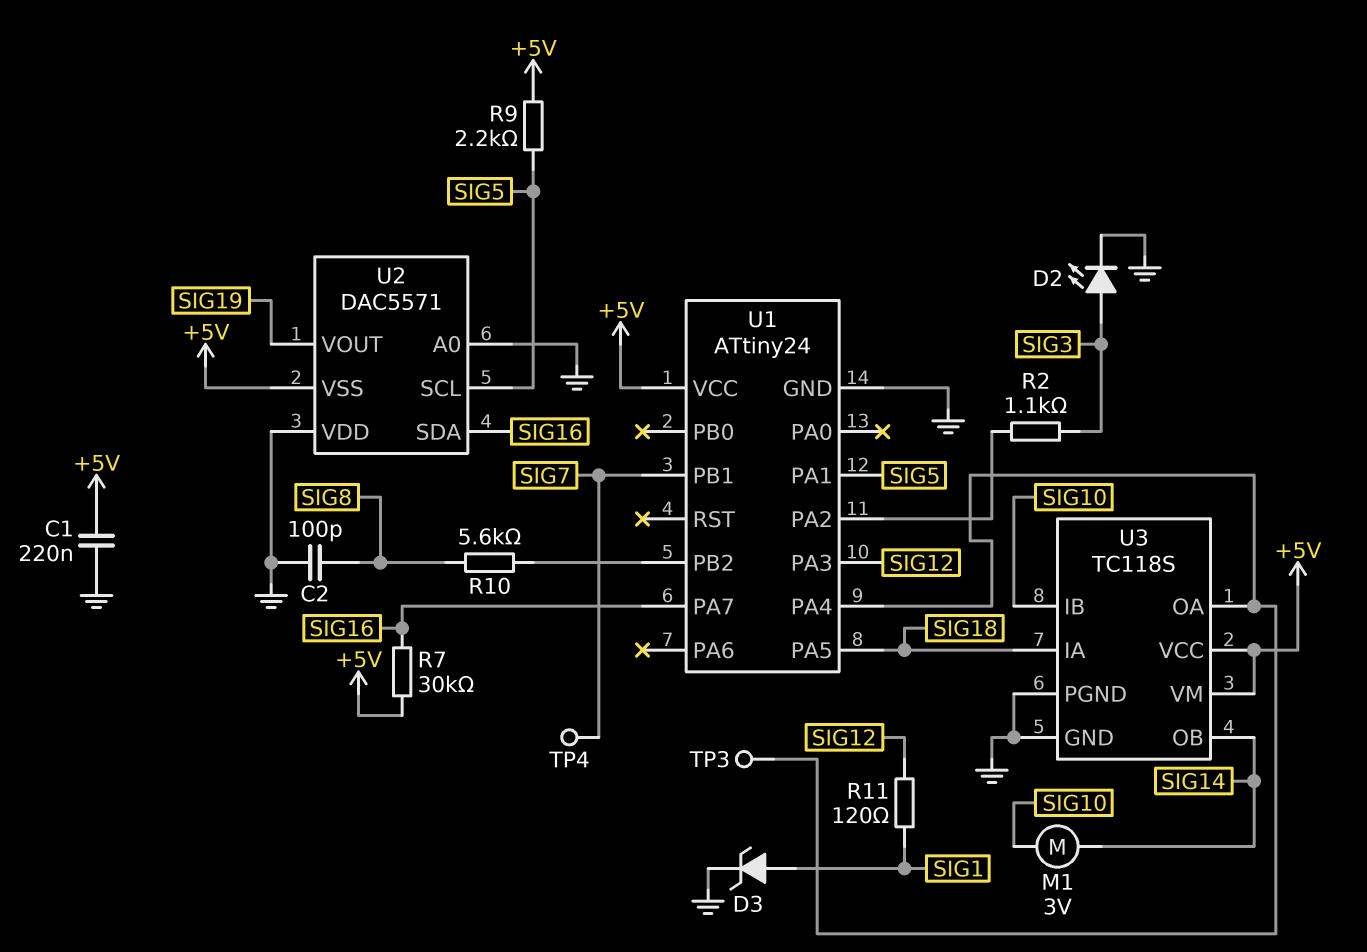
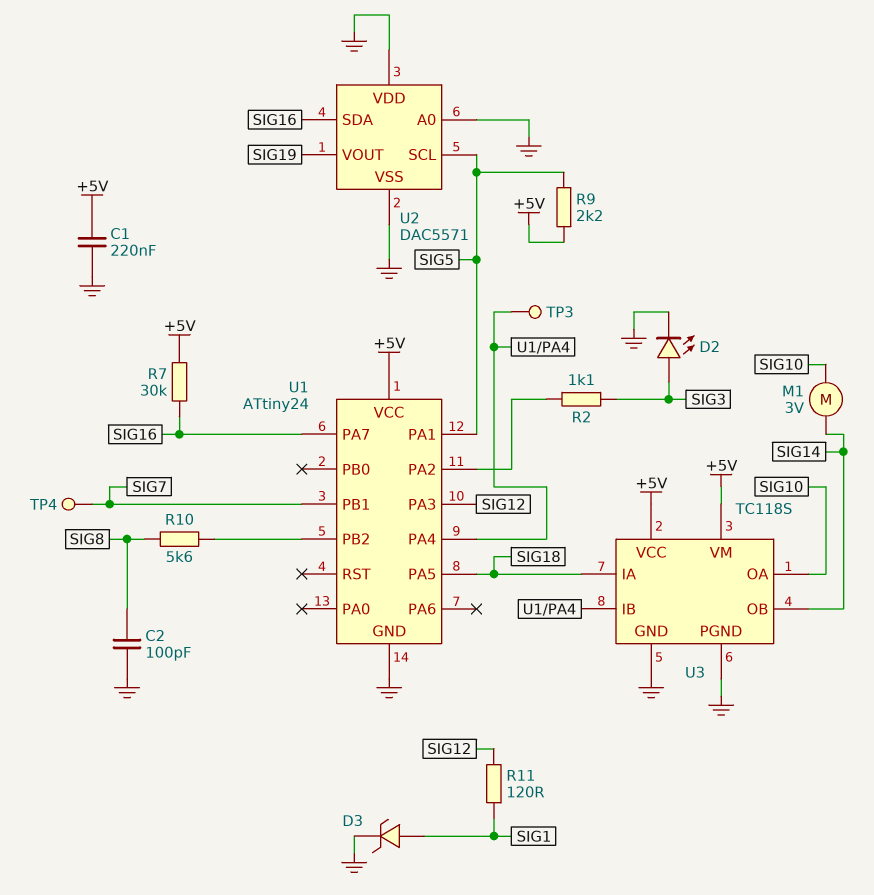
U2 pin VSS: +5V -> GND
U3 pin IB: SIG10 -> U1/PA4
U3 pin OA: U1/PA4 -> SIG10

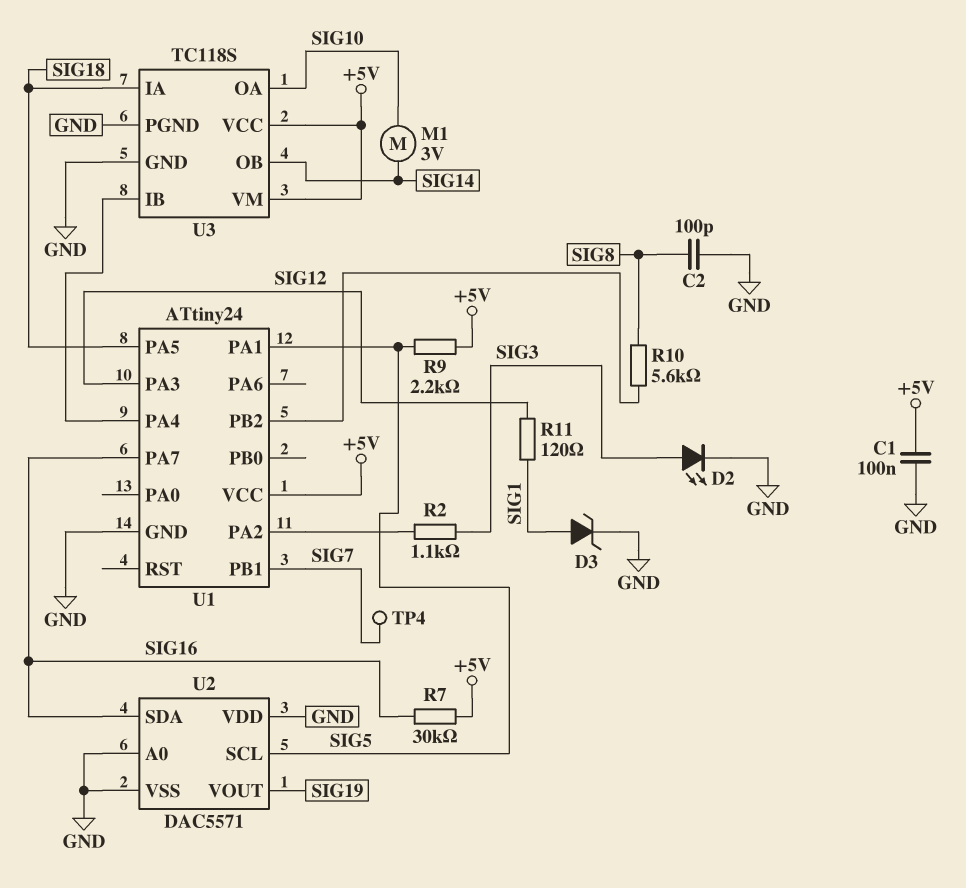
C1: 220nF (+5V, GND) -> 100nF (+5V, GND)
TP3: test point (U1/PA4) -> none

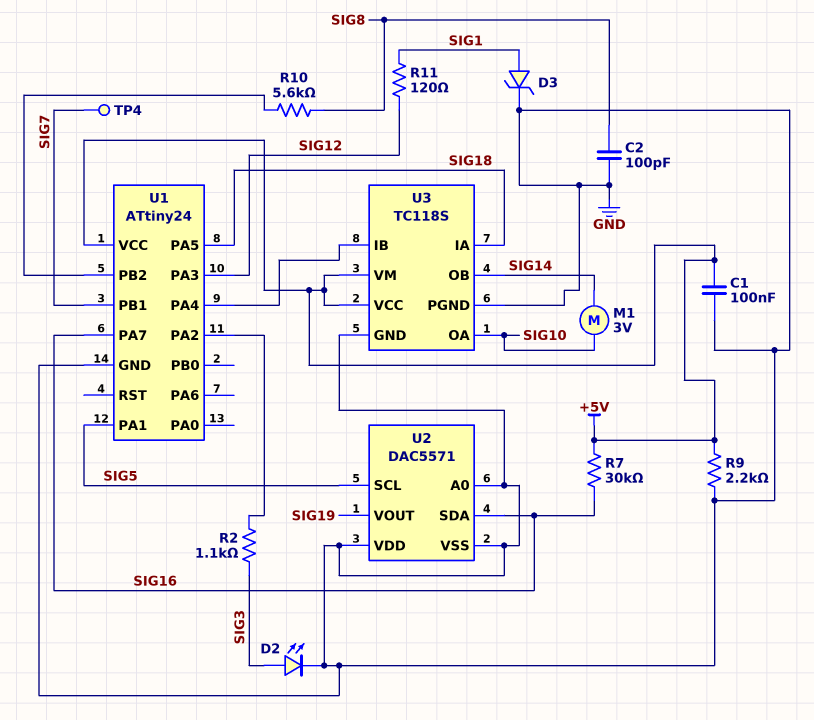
R9: 2.2k (+5V, SIG5) -> 2.2k (+5V, GND)

